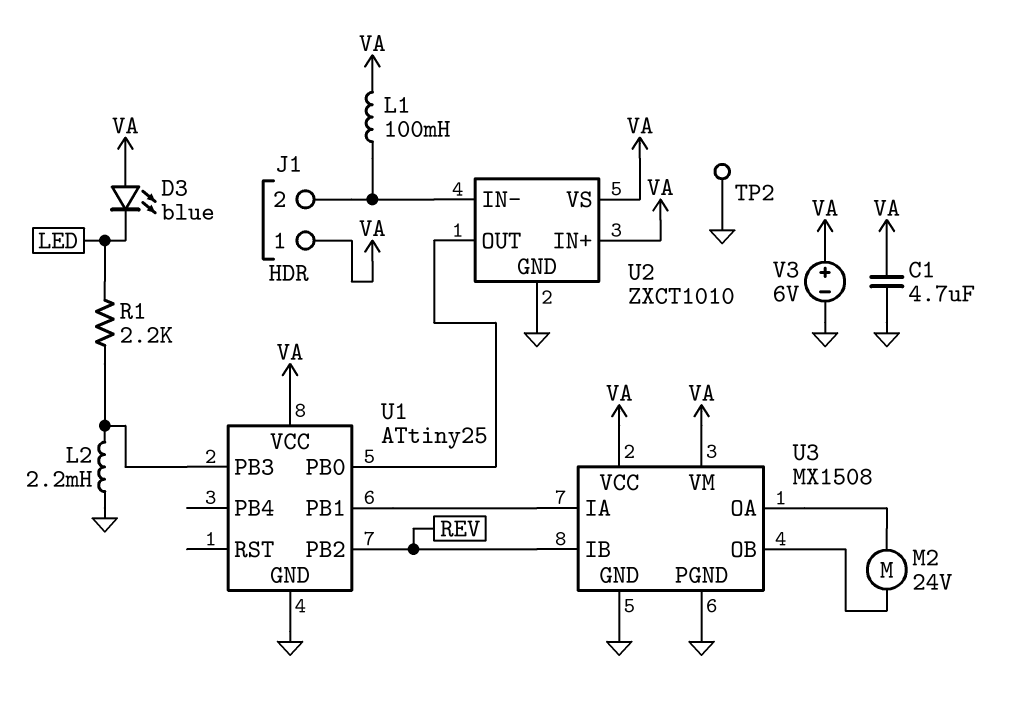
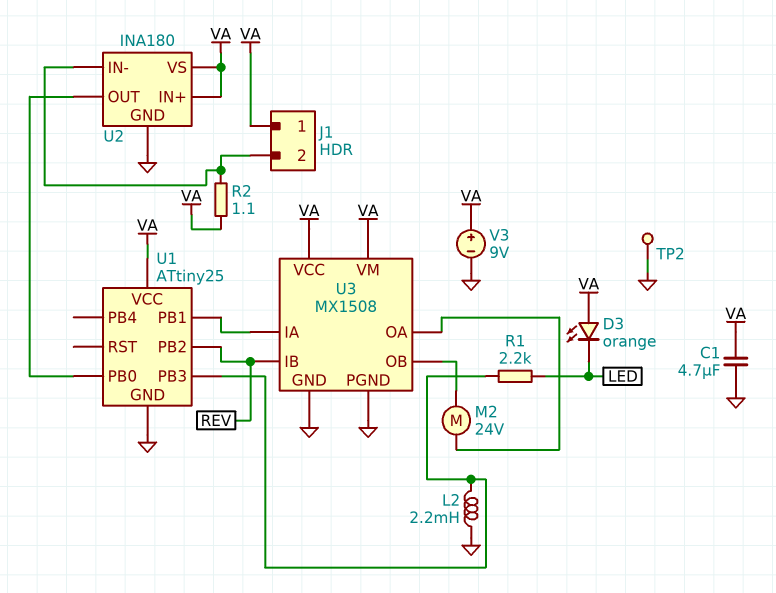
D3: LED blue (A VA, K LED) -> LED orange (A VA, K LED)
L1: 100mH (J1/2, VA) -> none
R2: none -> 1.1 (J1/2, VA)
U2: ZXCT1010 -> INA180
V3: 6V (plus VA, minus GND) -> 9V (plus VA, minus GND)

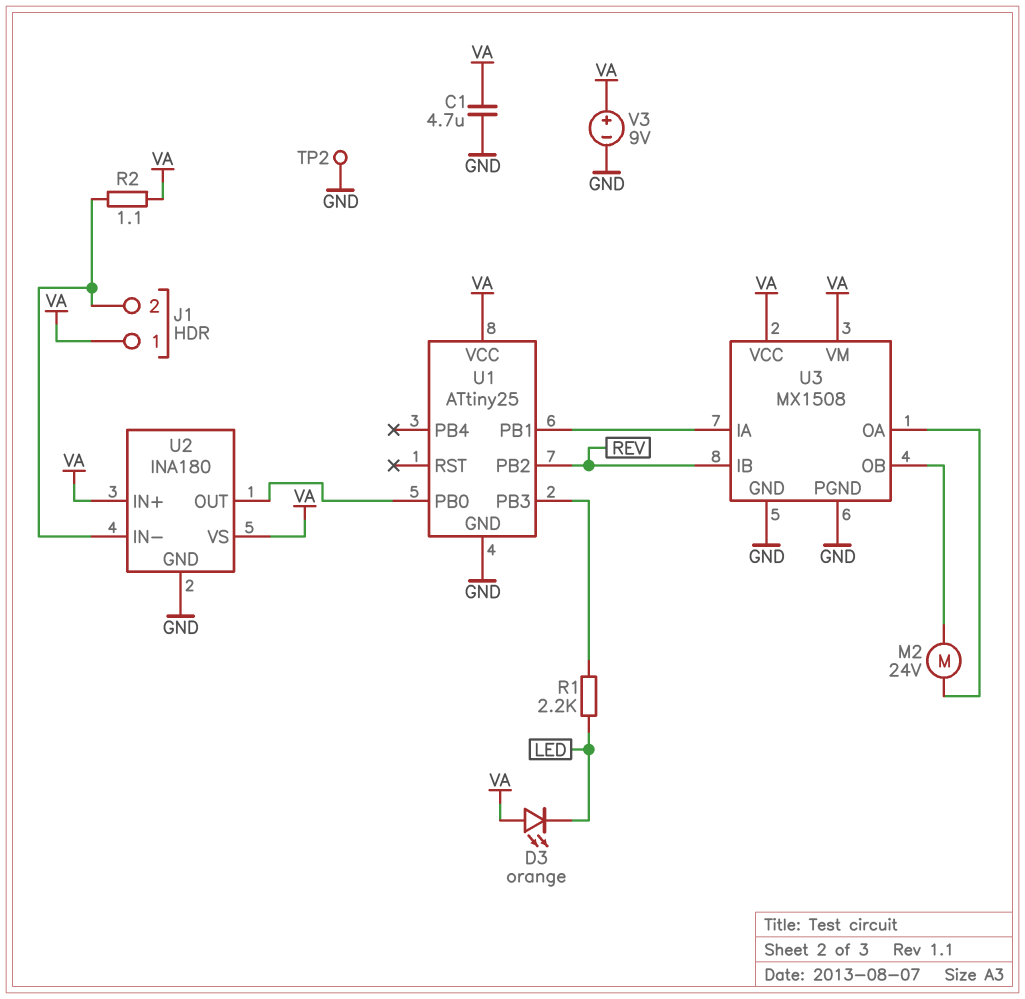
L2: 2.2mH (GND, U1/PB3) -> none

